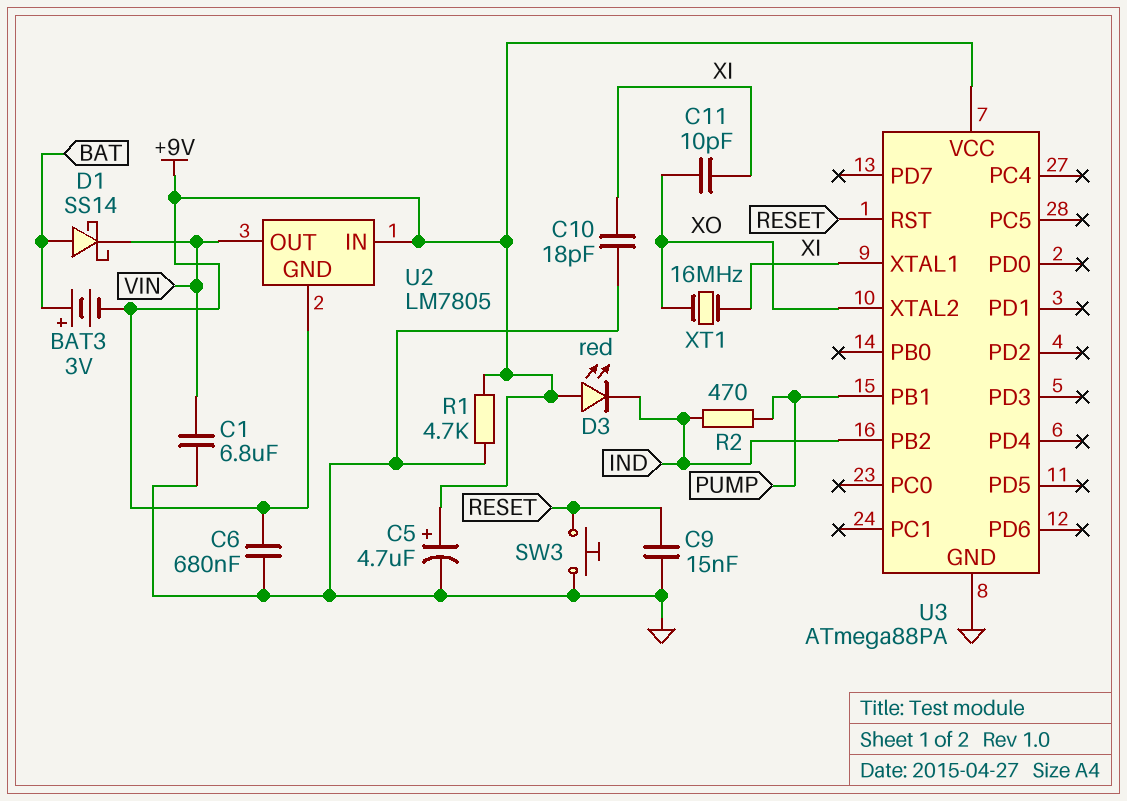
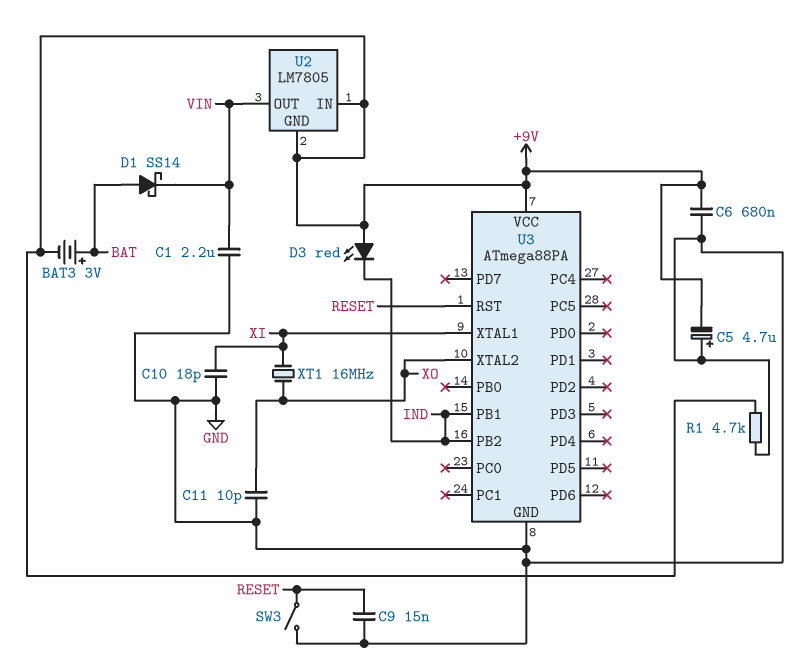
C1: 6.8uF (GND, VIN) -> 2.2uF (GND, VIN)
C5: 4.7uF (plus +9V, minus GND) -> 4.7uF (plus GND, minus +9V)
C11: 10pF (XI, XO) -> 10pF (GND, XO)
R2: 470 (IND, PUMP) -> none
SW3: button (GND, RESET) -> switch (GND, RESET)
U3 pin PB1: PUMP -> IND

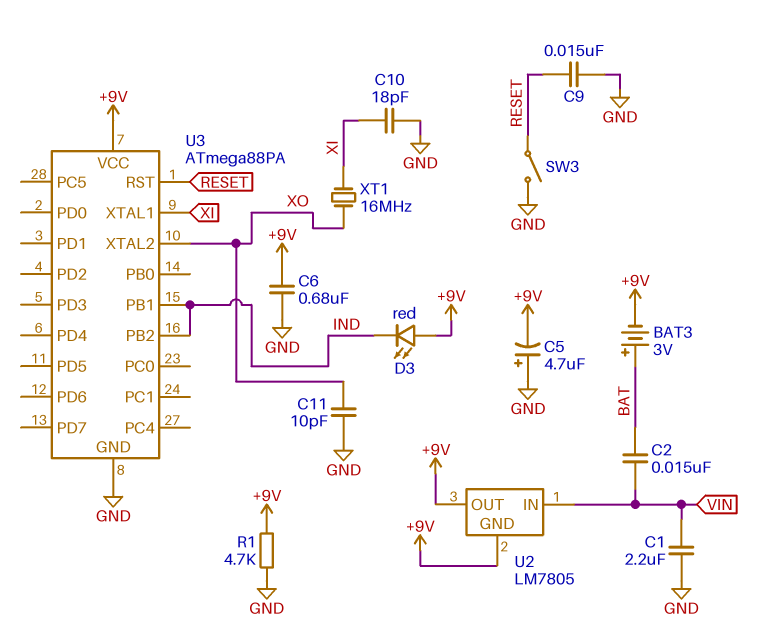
C2: none -> 15nF (BAT, VIN)
D1: schottky SS14 (A BAT, K VIN) -> none
U2 pin IN: +9V -> VIN
U2 pin OUT: VIN -> +9V

